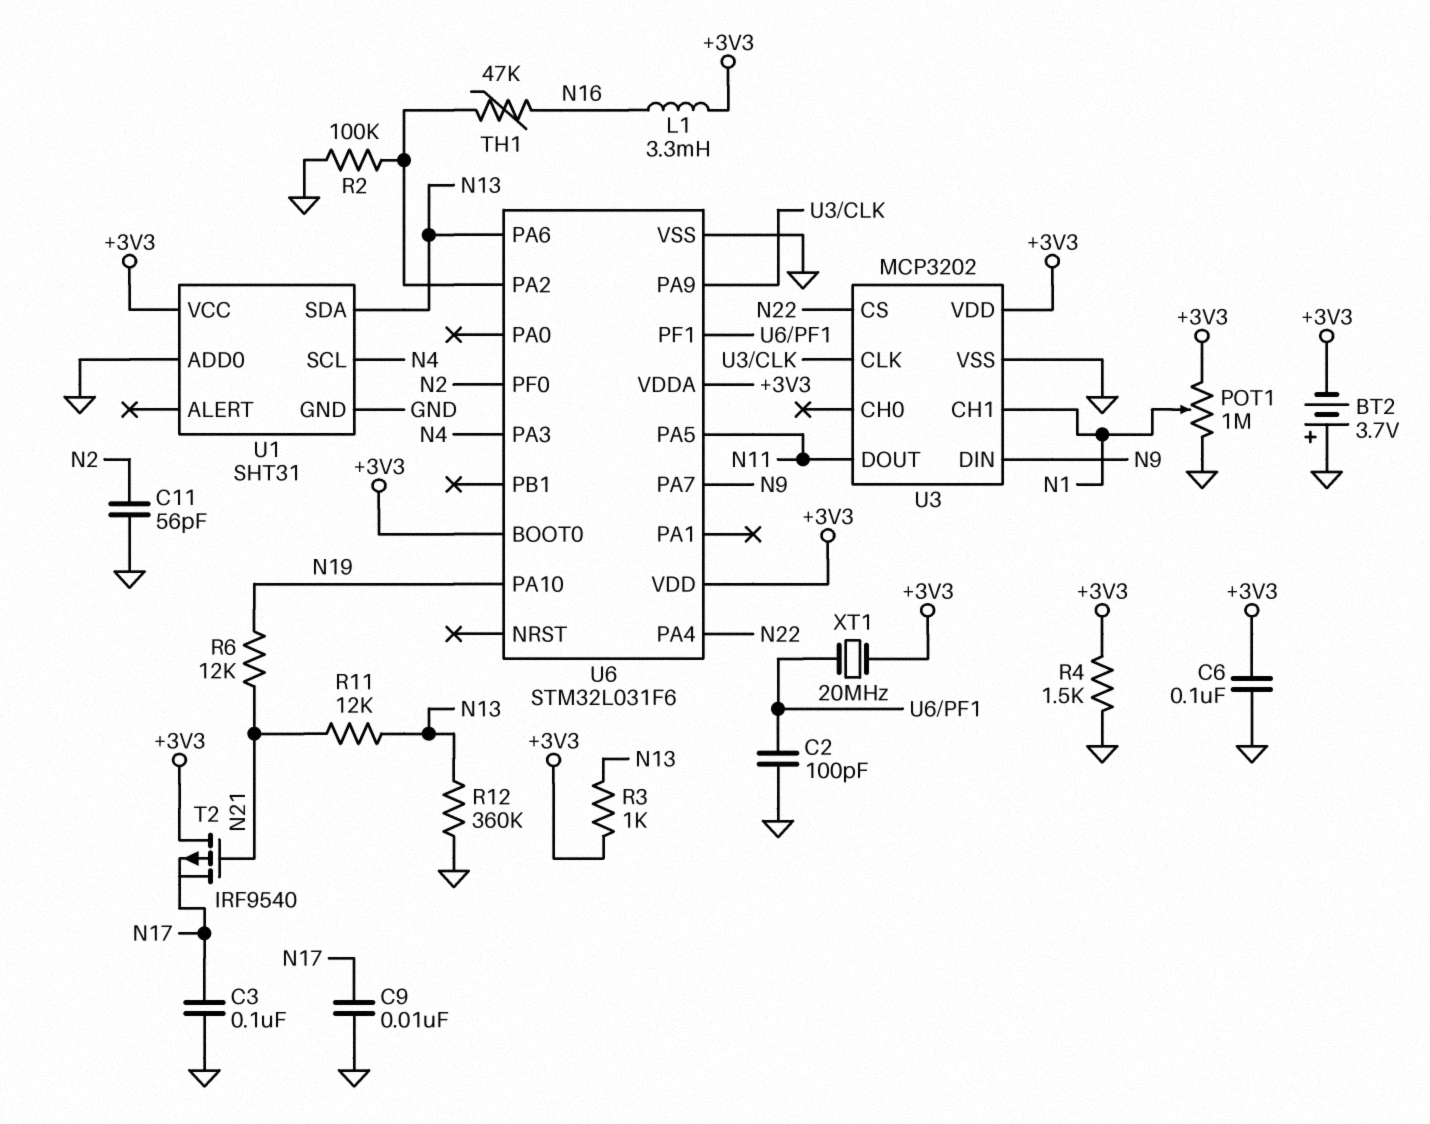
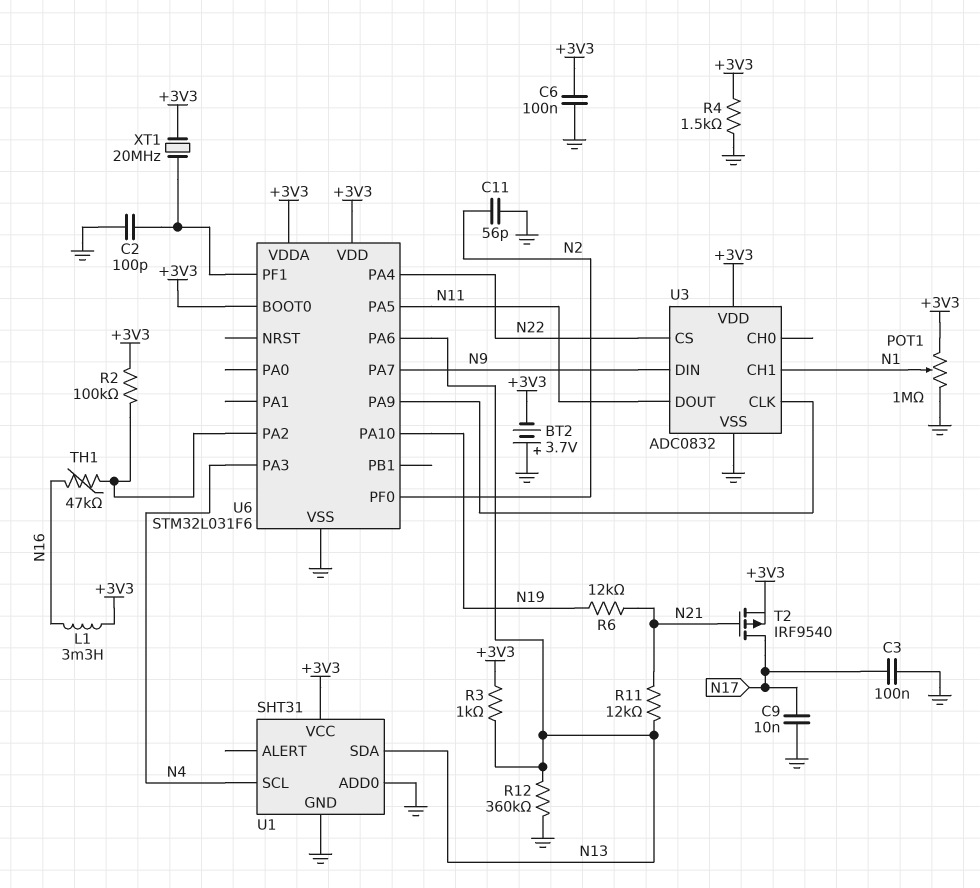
R2: 100k (GND, U6/PA2) -> 100k (+3V3, U6/PA2)
T2: PMOS IRF9540 (G N21, D +3V3, S N17) -> PMOS IRF9540 (G N21, D N17, S +3V3)
U3: MCP3202 -> ADC0832

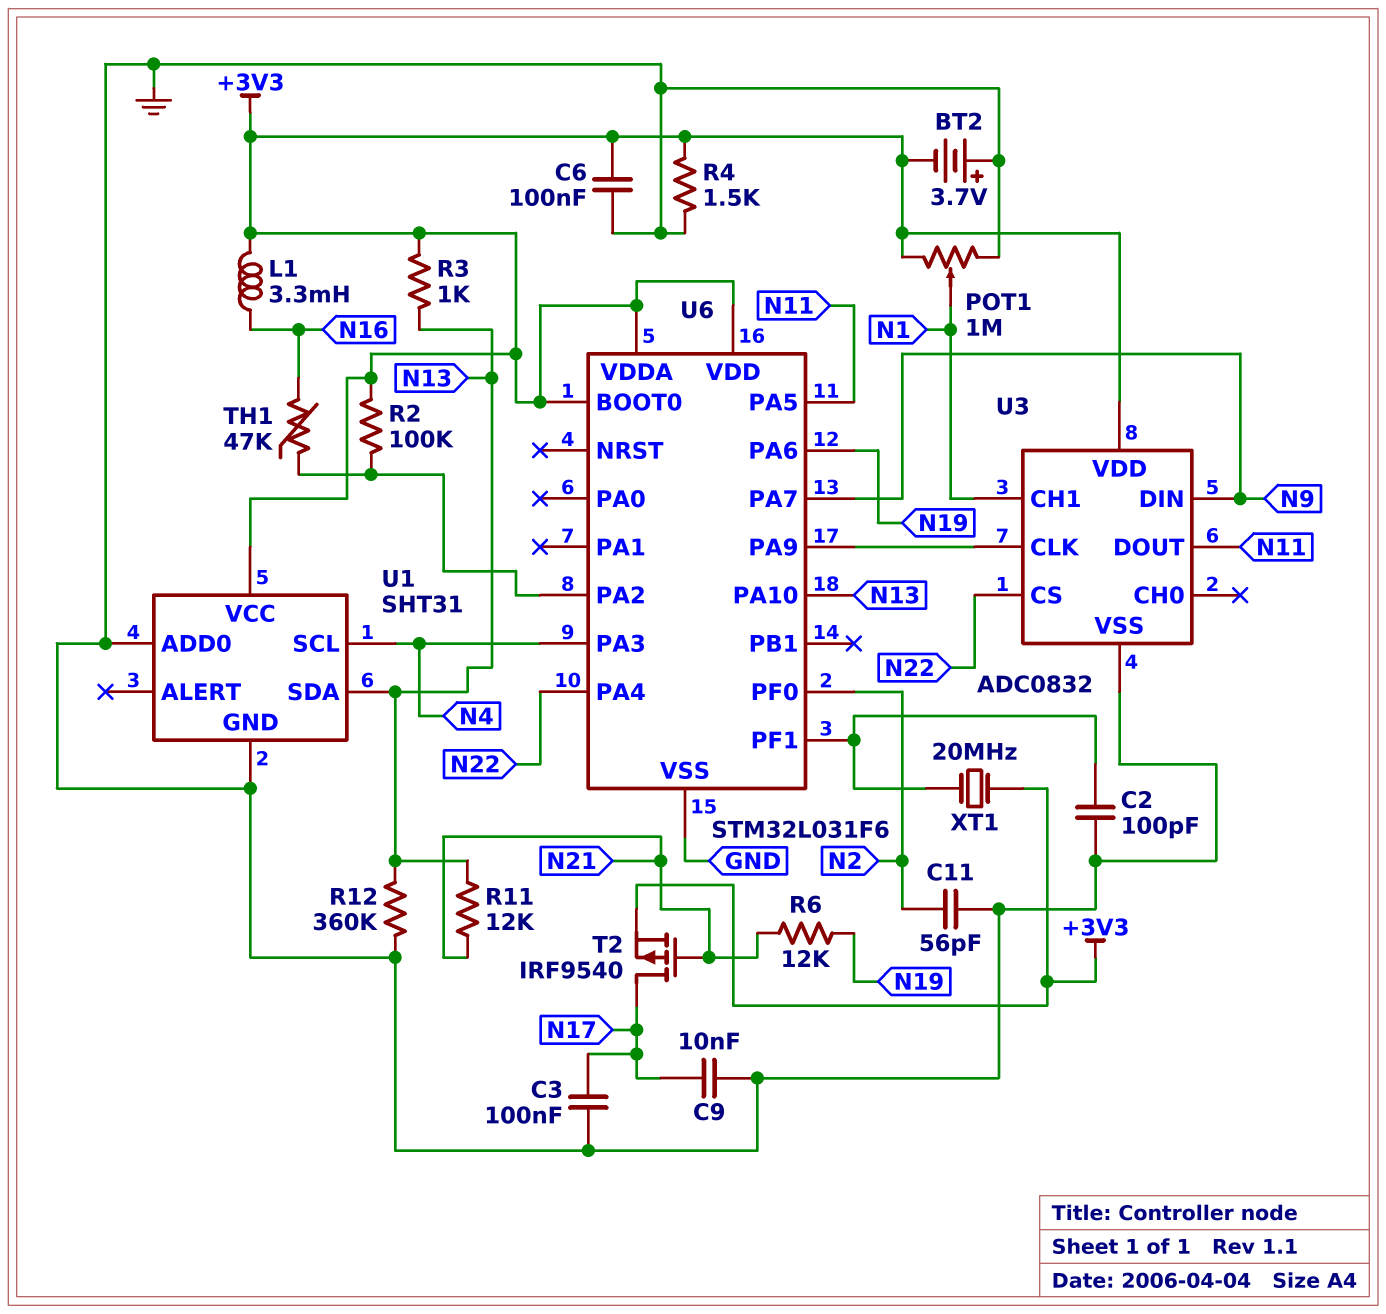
U6 pin PA6: N13 -> N19
U6 pin PA10: N19 -> N13

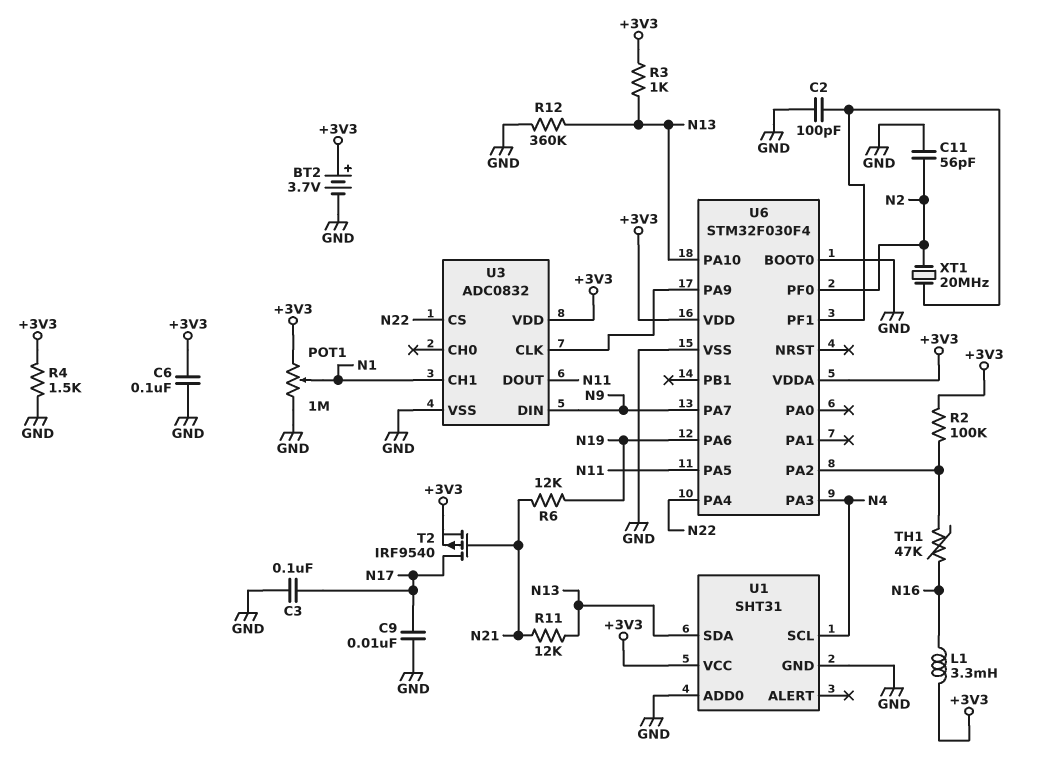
BT2: 3.7V (plus GND, minus +3V3) -> 3.7V (plus +3V3, minus GND)
U6: STM32L031F6 -> STM32F030F4
U6 pin BOOT0: +3V3 -> GND
XT1: 20MHz (+3V3, U6/PF1) -> 20MHz (N2, U6/PF1)

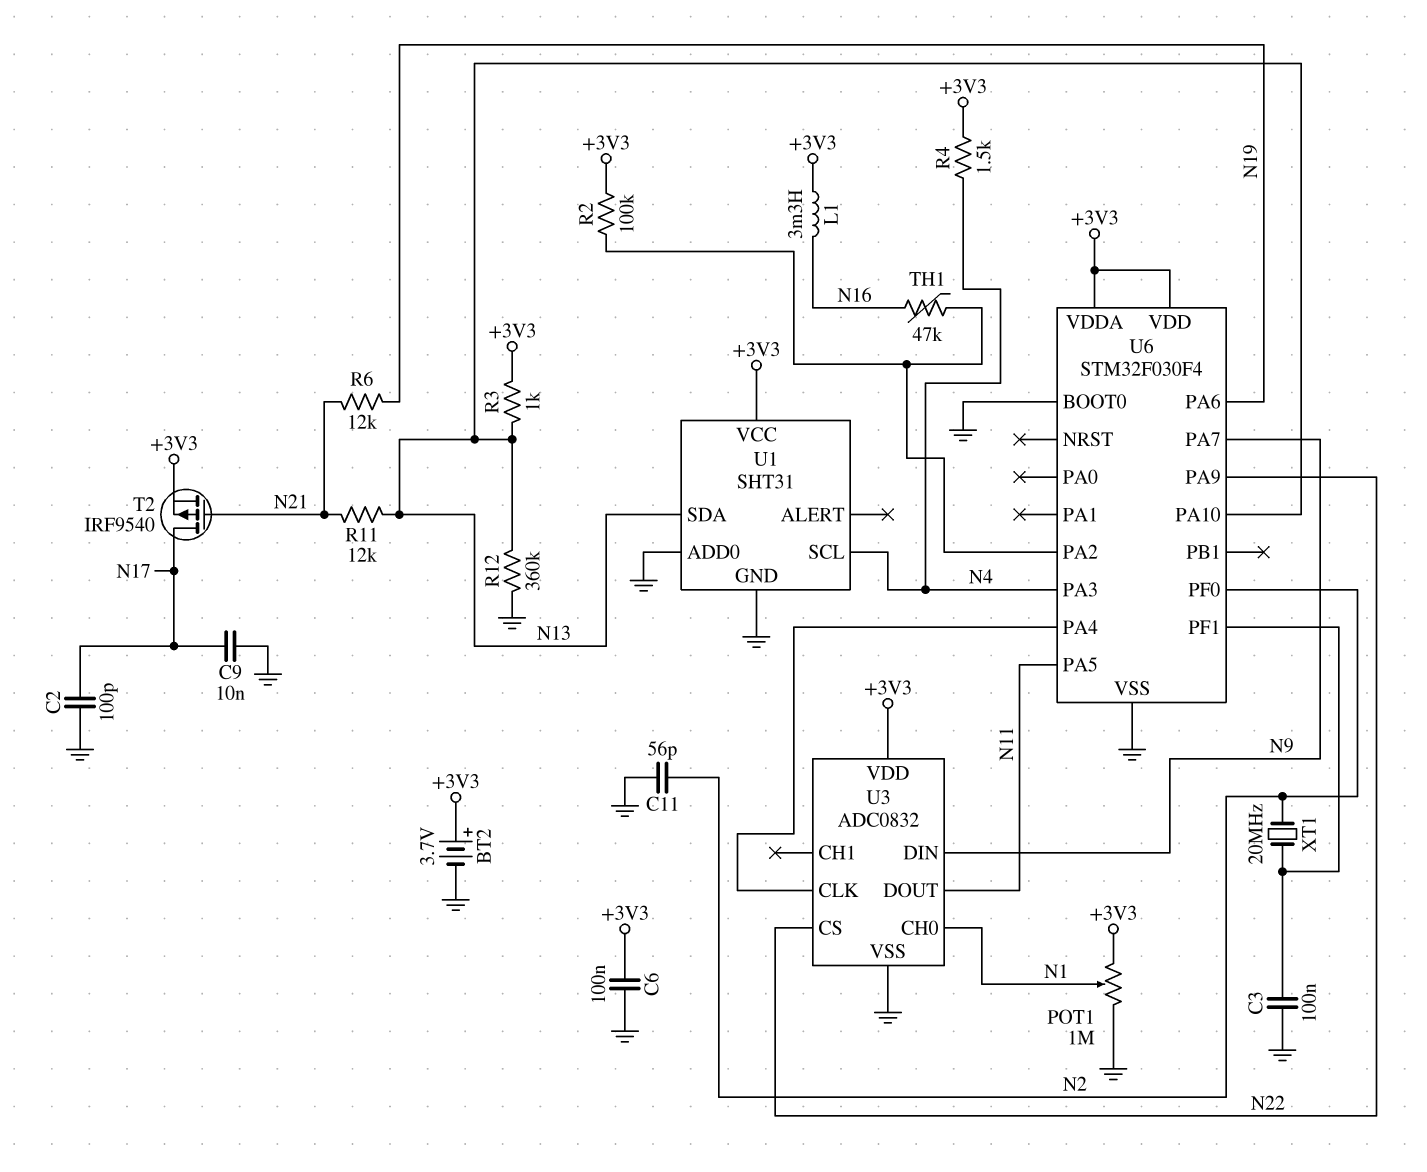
C2: 100pF (GND, U6/PF1) -> 100pF (GND, N17)
C3: 100nF (GND, N17) -> 100nF (GND, U6/PF1)
R4: 1.5k (+3V3, GND) -> 1.5k (+3V3, N4)
U3 pin CH0: none -> N1
U3 pin CH1: N1 -> none
U6 pin PA4: N22 -> U3/CLK
U6 pin PA9: U3/CLK -> N22

